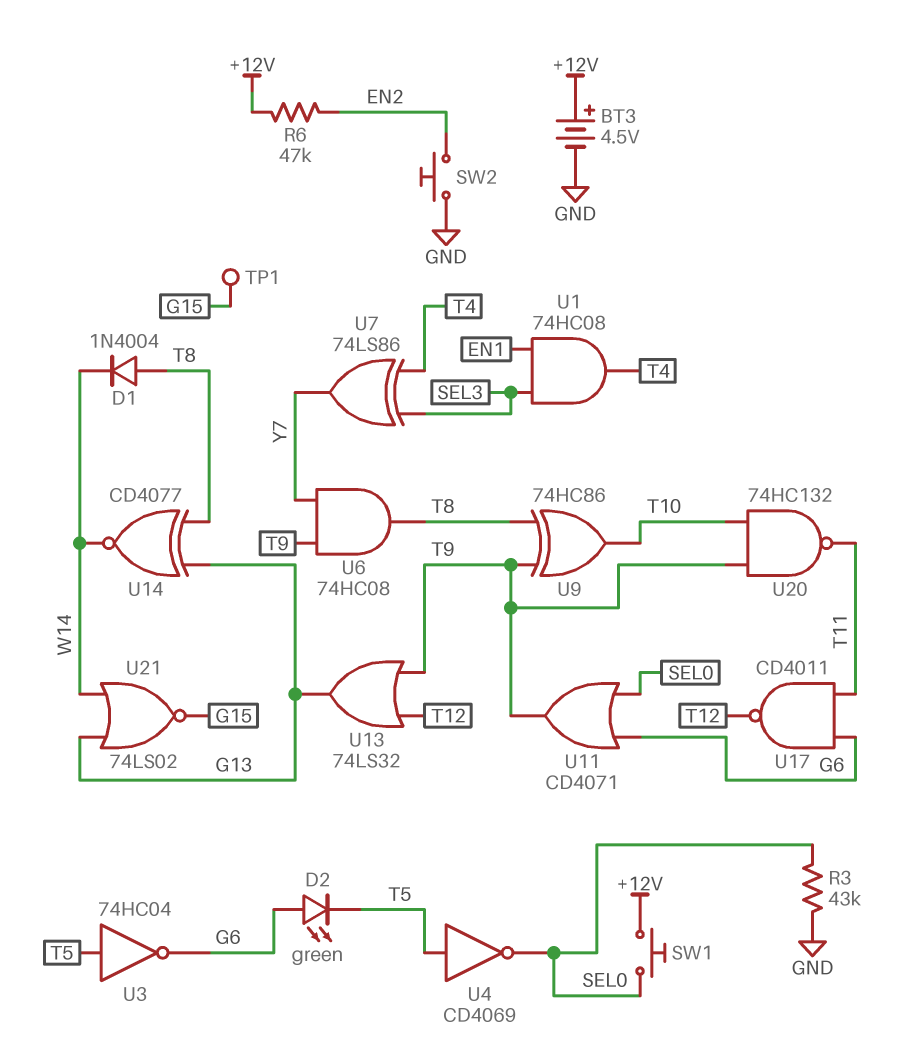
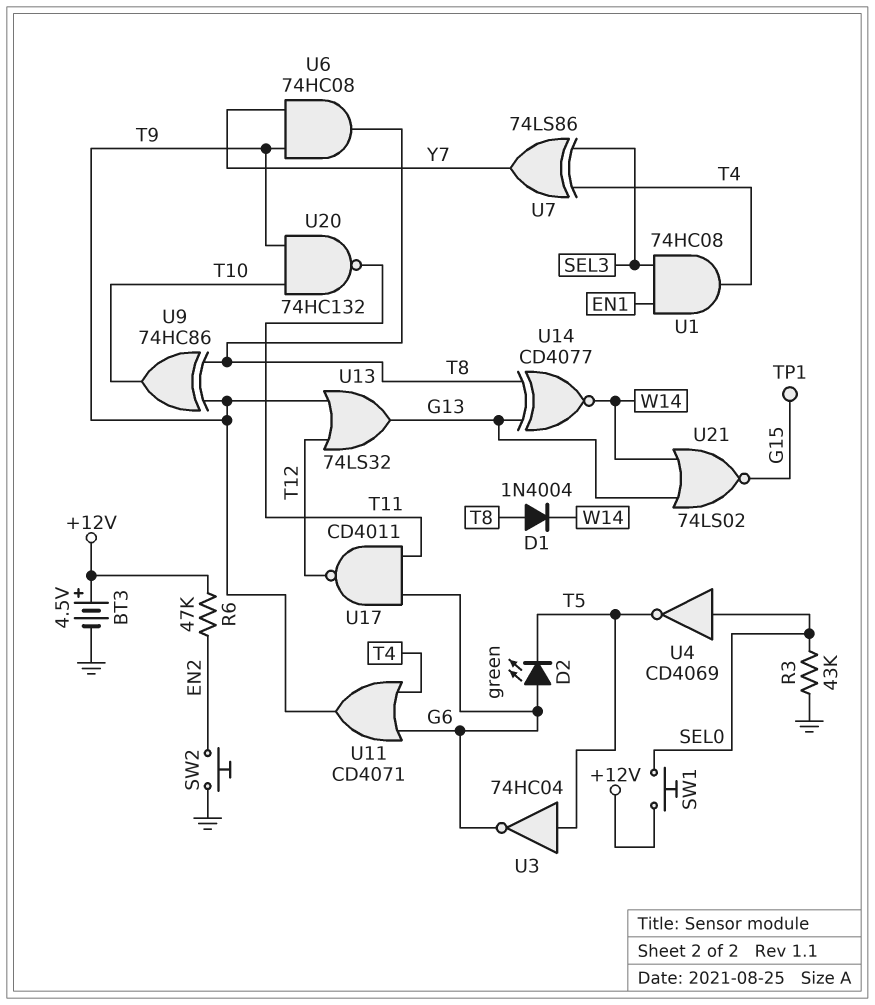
U4: NOT CD4069 (in T5, out SEL0) -> NOT CD4069 (in SEL0, out T5)
U11: OR CD4071 (in G6, in SEL0, out T9) -> OR CD4071 (in G6, in T4, out T9)

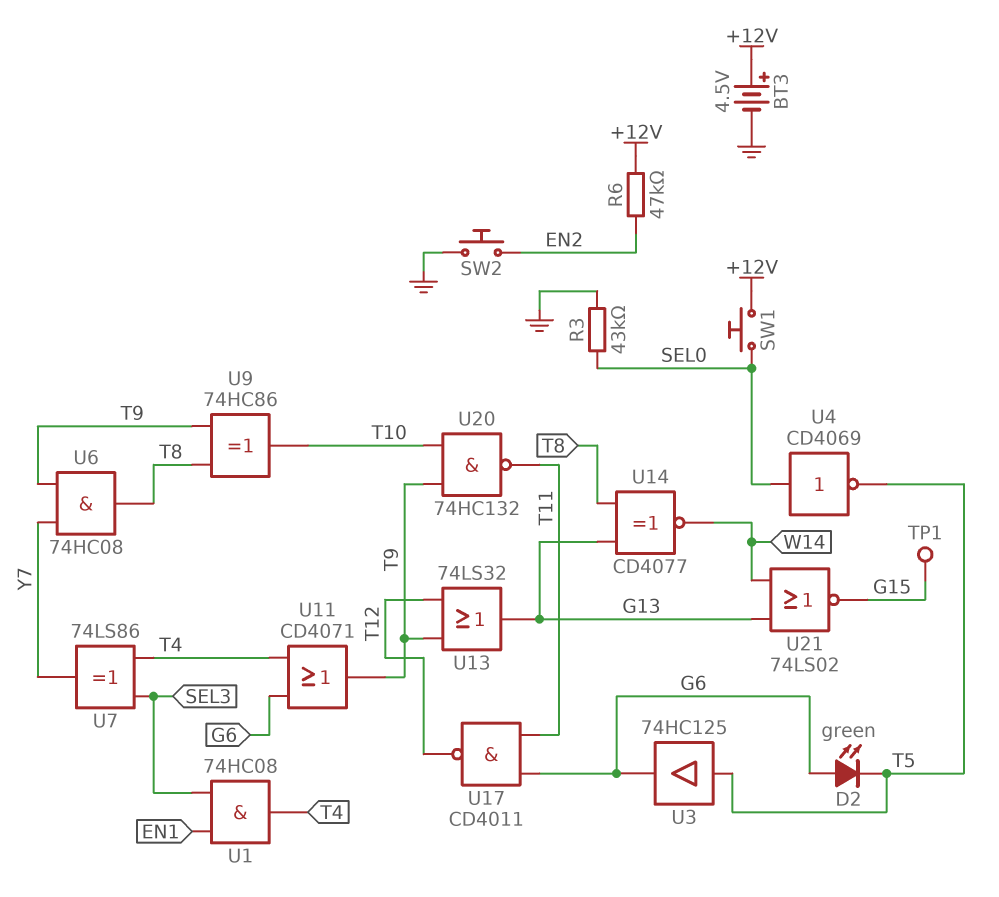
D1: diode 1N4004 (A T8, K W14) -> none
U3: NOT 74HC04 (in T5, out G6) -> buffer 74HC125 (in T5, out G6)

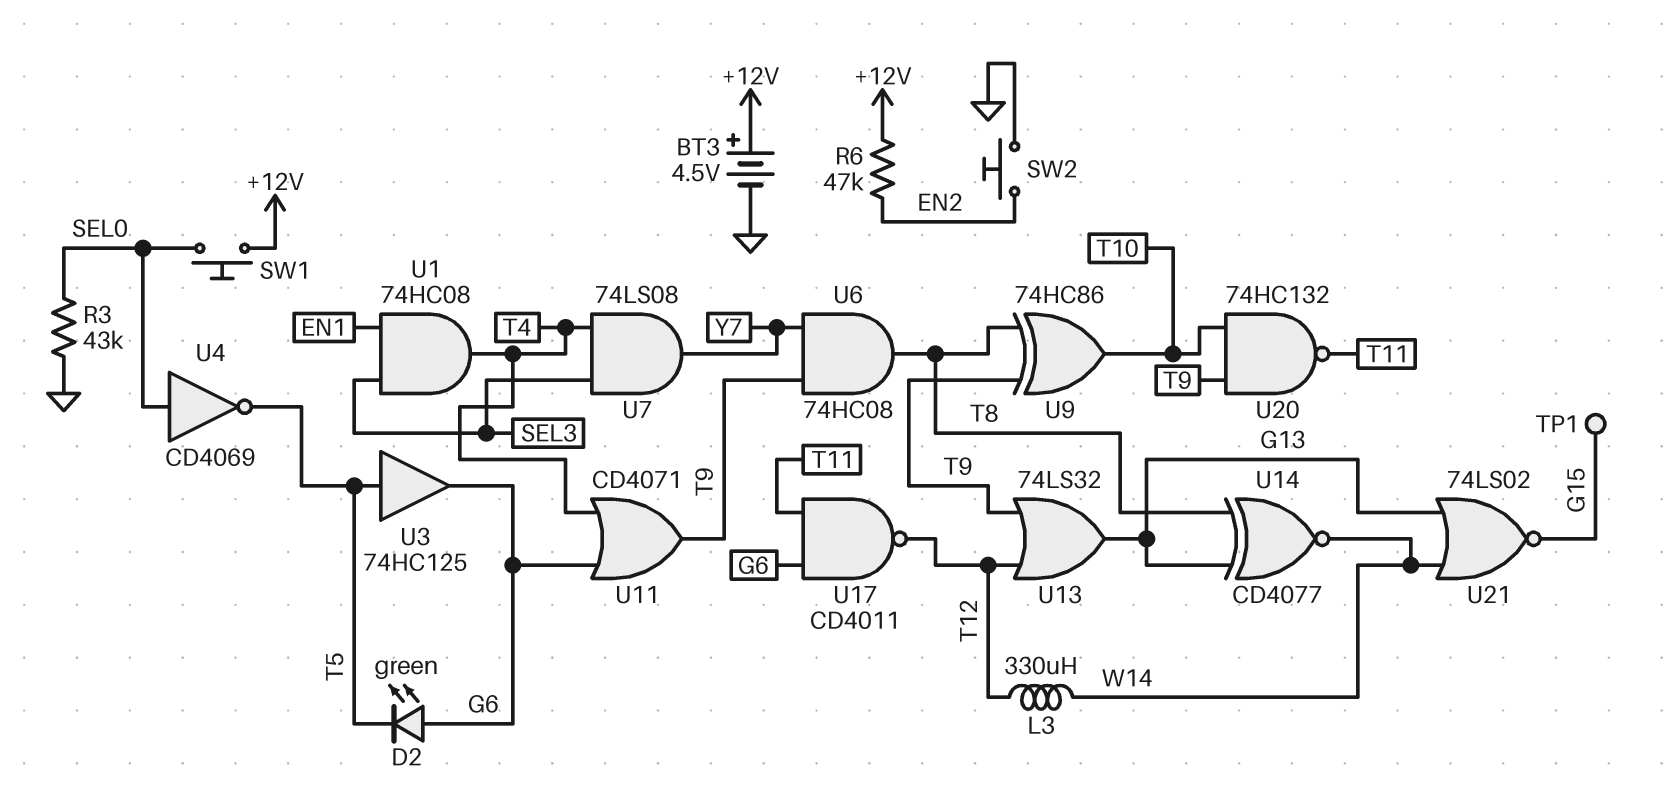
L3: none -> 330uH (T12, W14)
U7: XOR 74LS86 (in SEL3, in T4, out Y7) -> AND 74LS08 (in SEL3, in T4, out Y7)

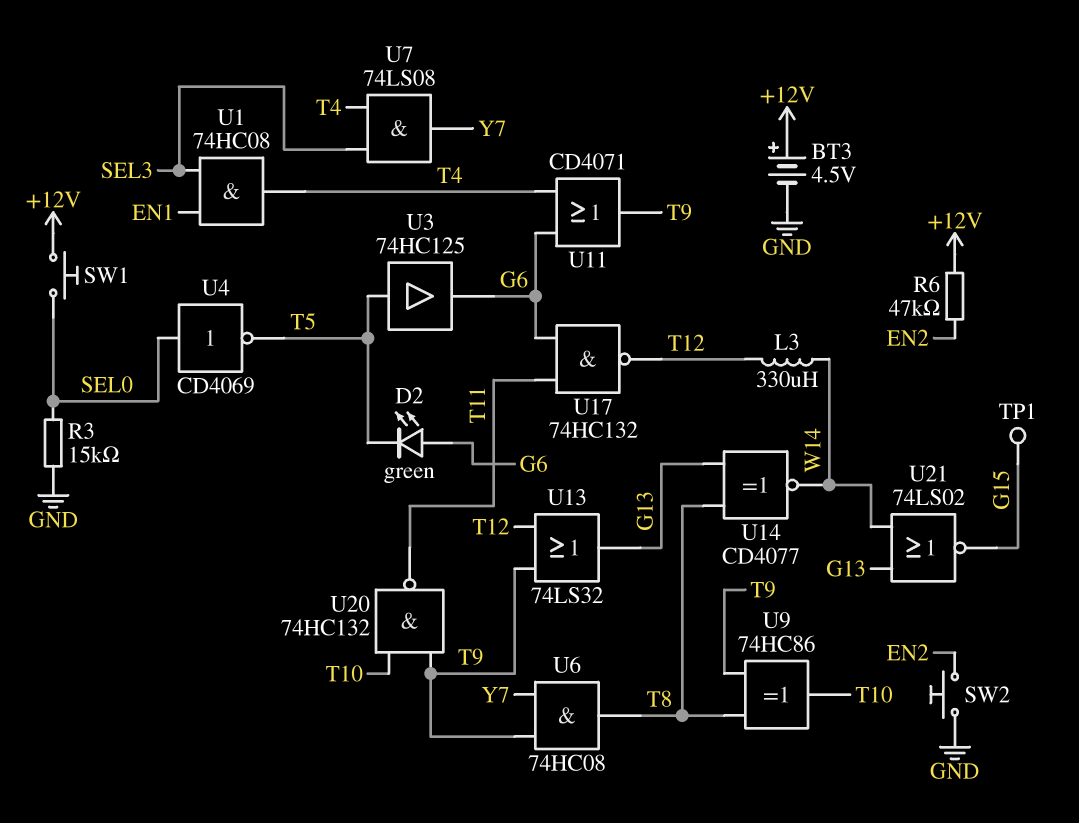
R3: 43k (GND, SEL0) -> 15k (GND, SEL0)
U17: NAND CD4011 (in G6, in T11, out T12) -> NAND 74HC132 (in G6, in T11, out T12)

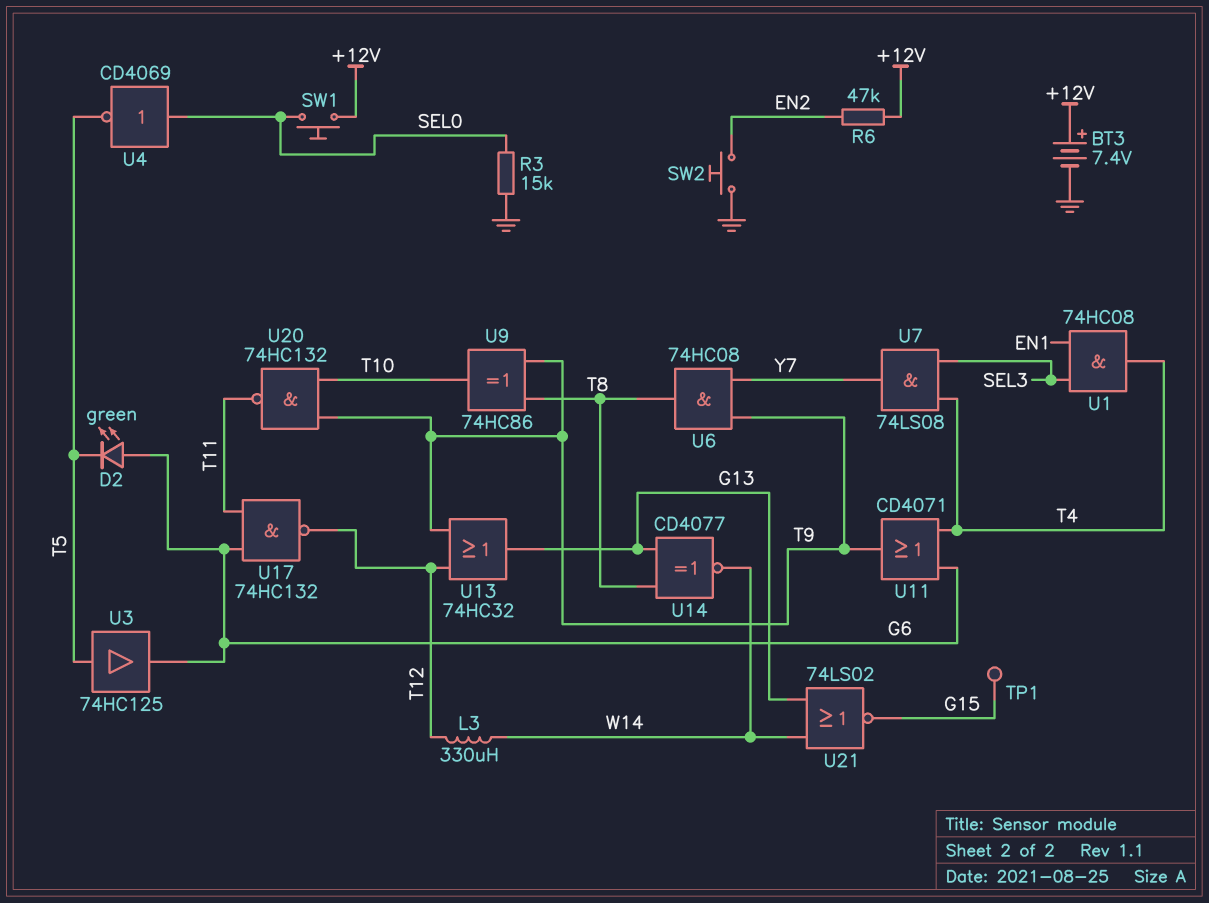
BT3: 4.5V (plus +12V, minus GND) -> 7.4V (plus +12V, minus GND)
U13: OR 74LS32 (in T9, in T12, out G13) -> OR 74HC32 (in T9, in T12, out G13)

